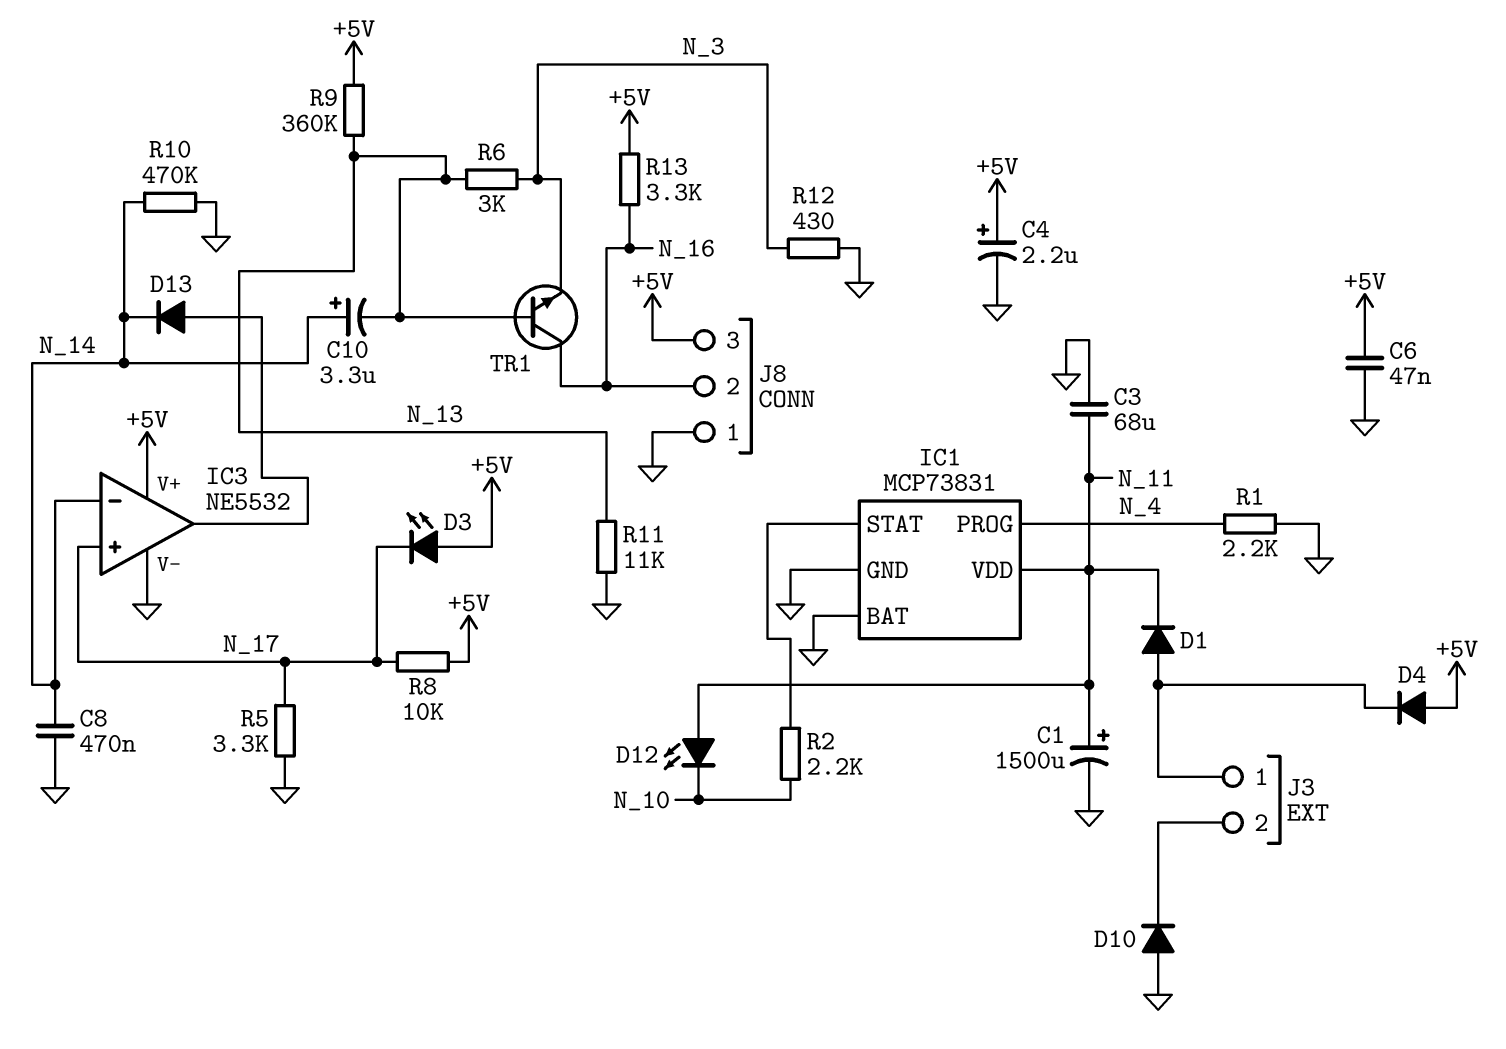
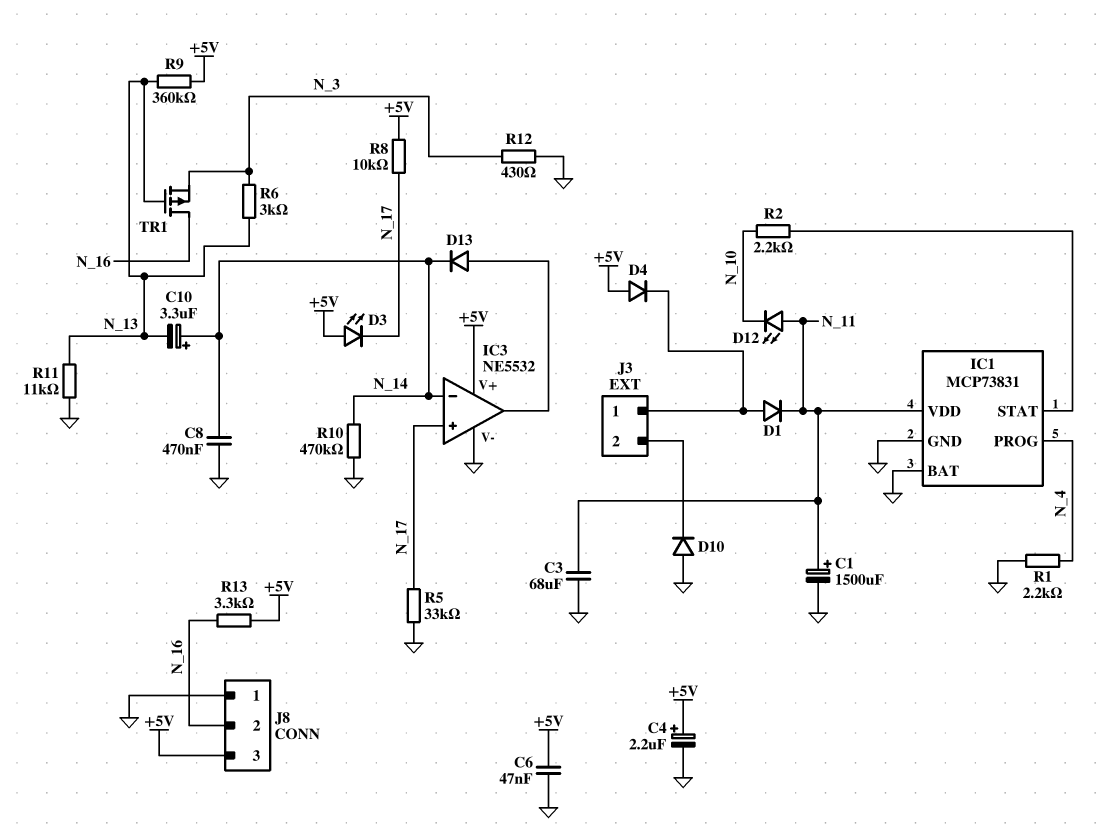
R5: 3.3k (GND, N_17) -> 33k (GND, N_17)
TR1: NPN (B N_13, C N_16, E N_3) -> PMOS (G N_13, D N_16, S N_3)

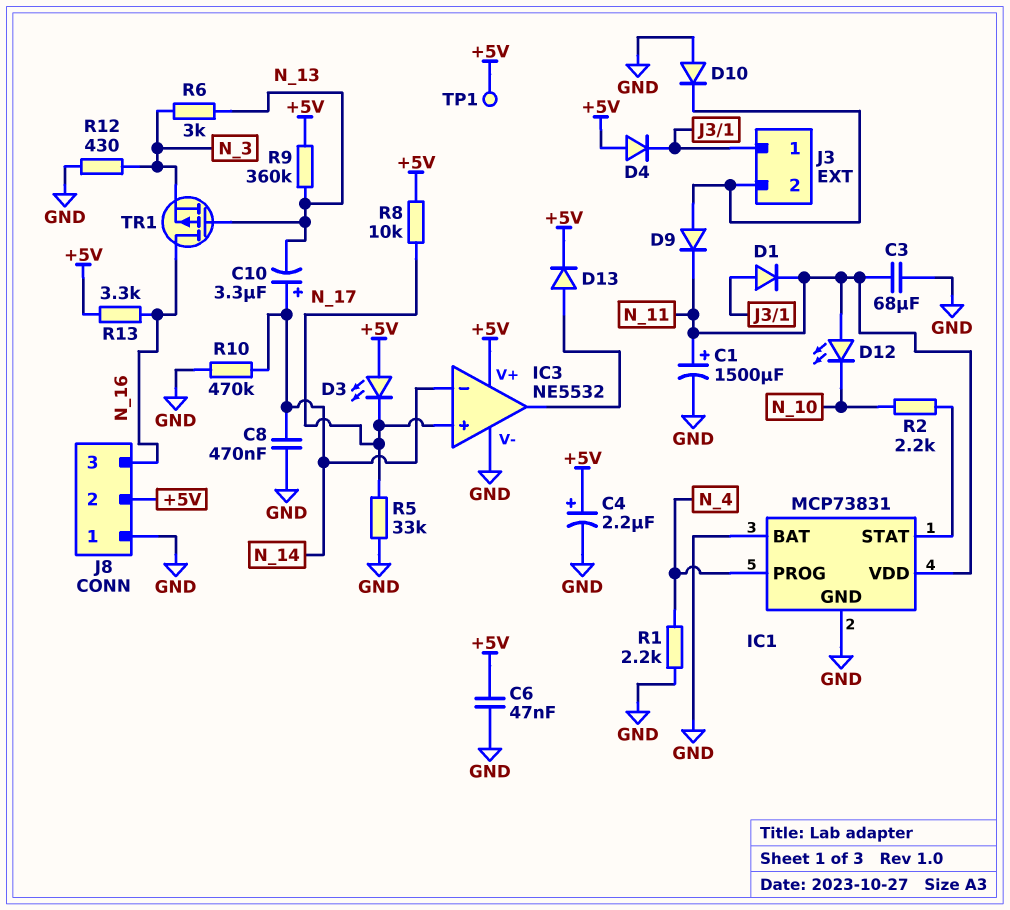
D9: none -> diode (A J3/2, K N_11)
D13: diode (A IC3/out, K N_14) -> diode (A IC3/out, K +5V)
J8 pin 2: N_16 -> +5V
J8 pin 3: +5V -> N_16
R11: 11k (GND, N_13) -> none
TP1: none -> test point (+5V)

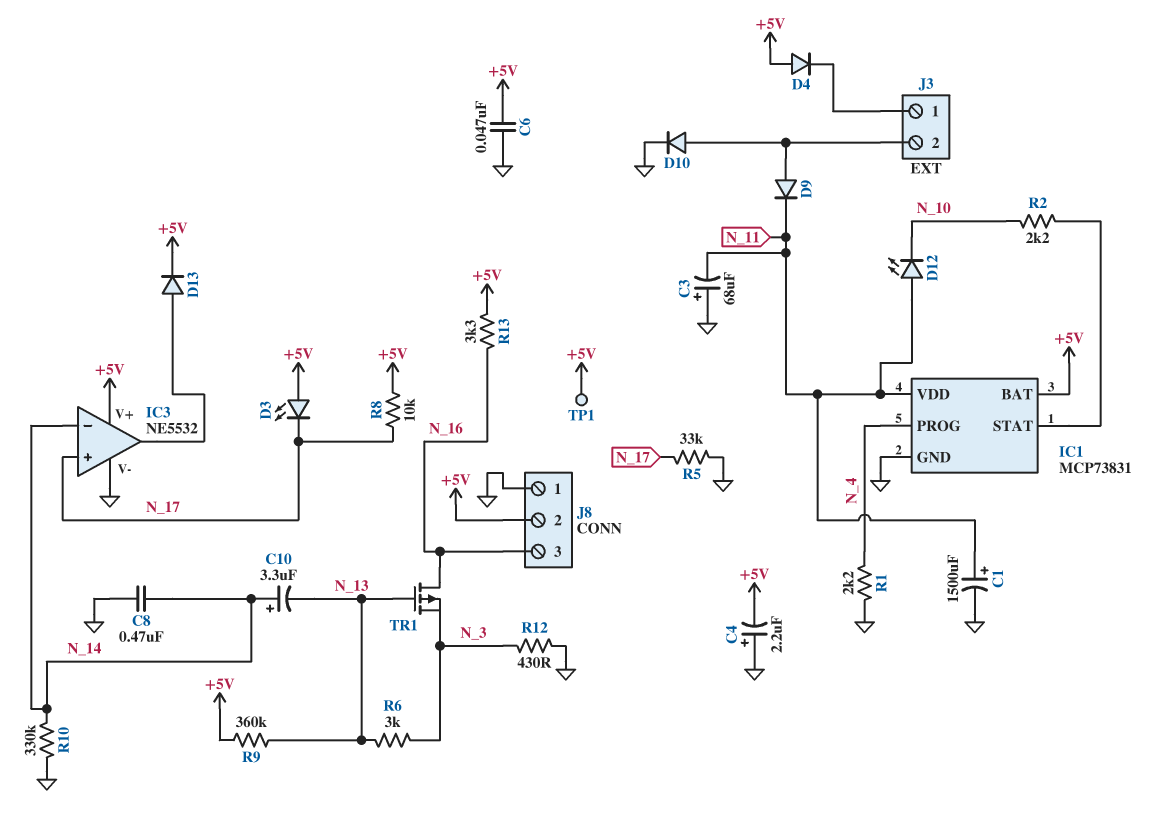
C3: 68uF (GND, N_11) -> 68uF (plus GND, minus N_11)
C4: 2.2uF (plus +5V, minus GND) -> 2.2uF (plus GND, minus +5V)
D1: diode (A J3/1, K N_11) -> none
D10: diode (A GND, K J3/2) -> diode (A J3/2, K GND)
IC1 pin BAT: GND -> +5V
R10: 470k (GND, N_14) -> 330k (GND, N_14)

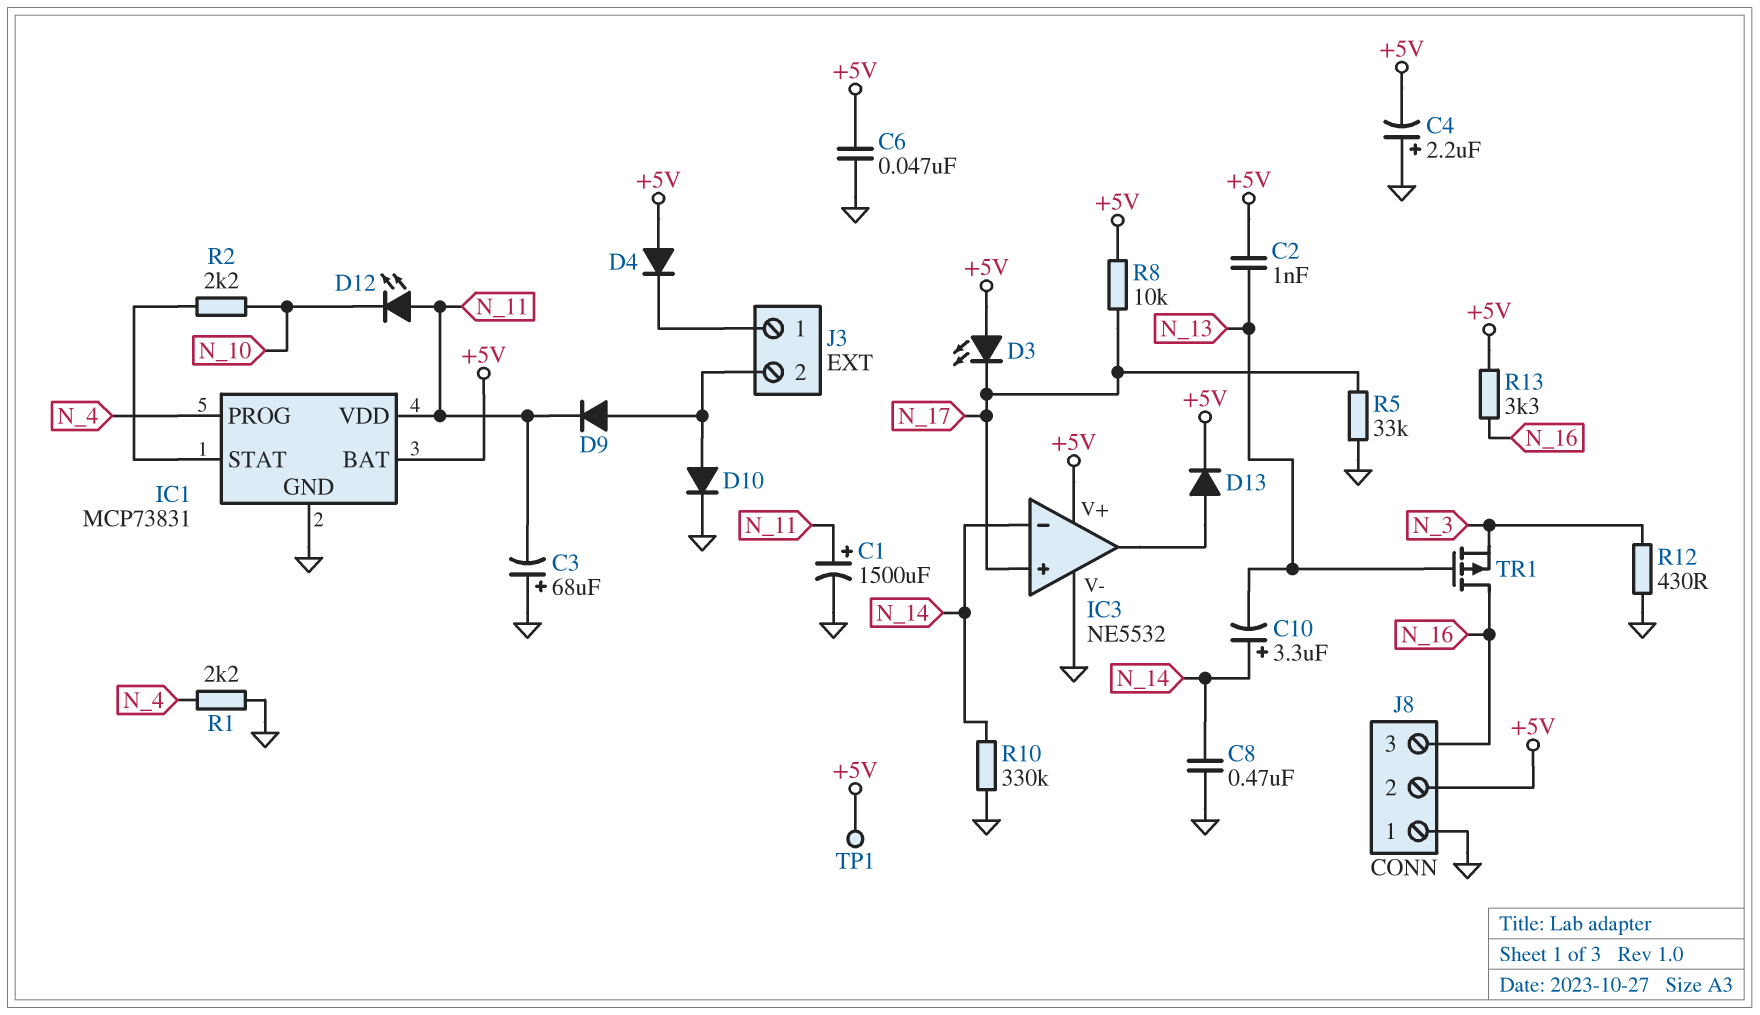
C2: none -> 1nF (+5V, N_13)
R6: 3k (N_3, N_13) -> none
R9: 360k (+5V, N_13) -> none

